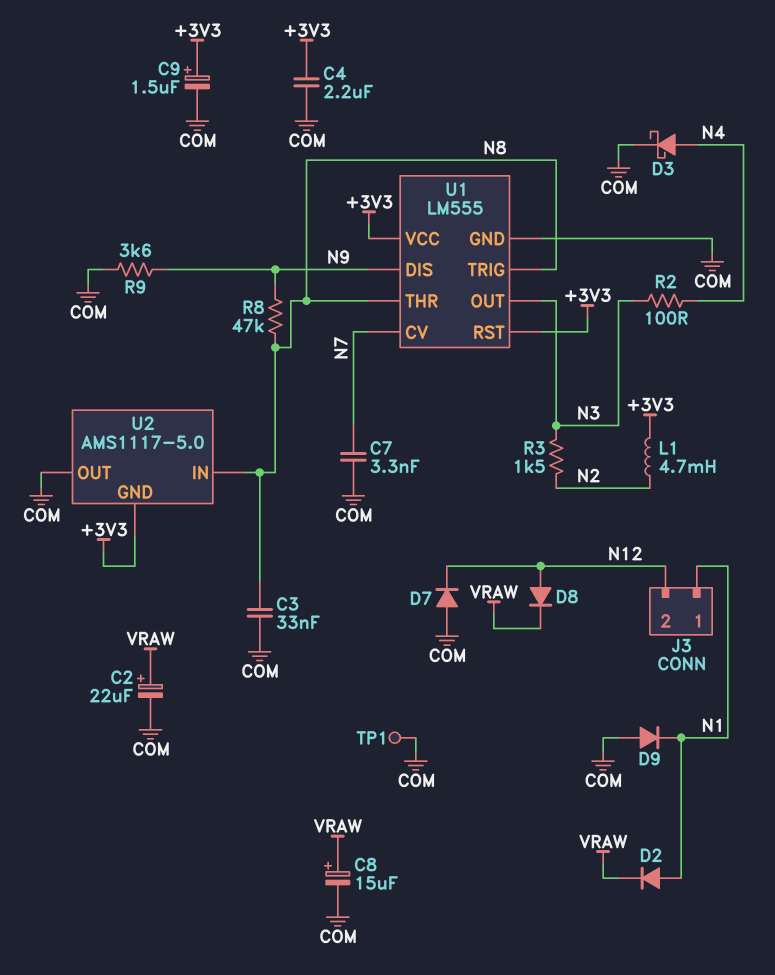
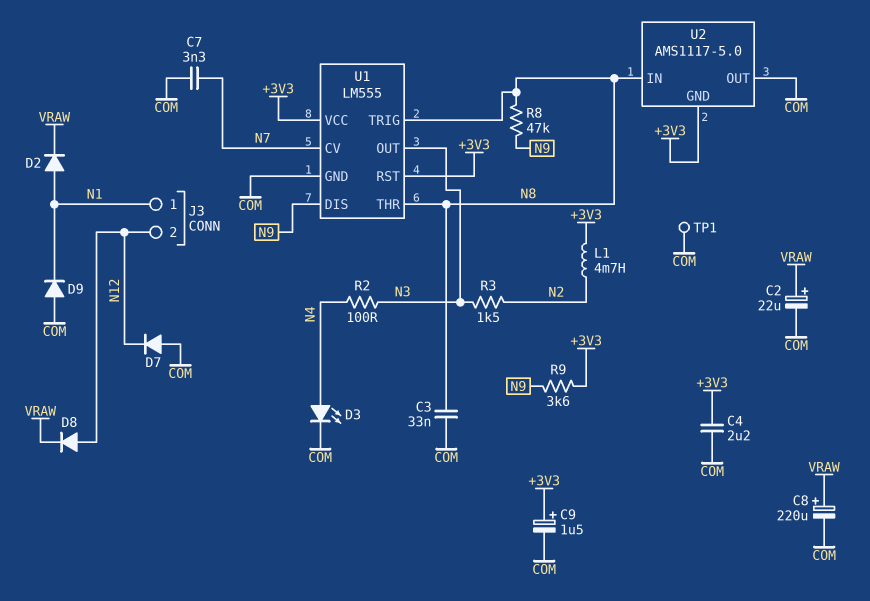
C8: 15uF (plus VRAW, minus COM) -> 220uF (plus VRAW, minus COM)
D3: schottky (A N4, K COM) -> LED (A N4, K COM)
R9: 3.6k (COM, N9) -> 3.6k (+3V3, N9)

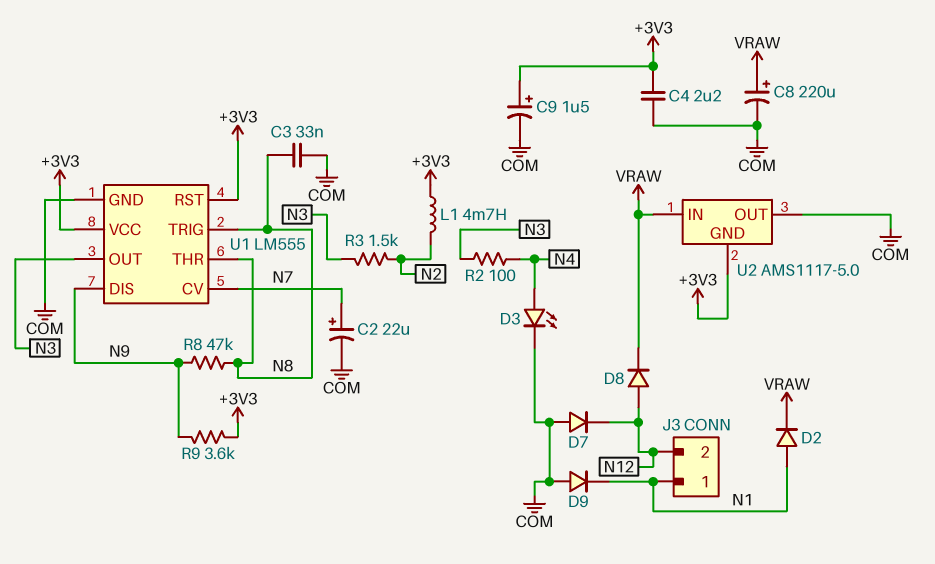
C2: 22uF (plus VRAW, minus COM) -> 22uF (plus N7, minus COM)
C7: 3.3nF (COM, N7) -> none
TP1: test point (COM) -> none
U2 pin IN: N8 -> VRAW

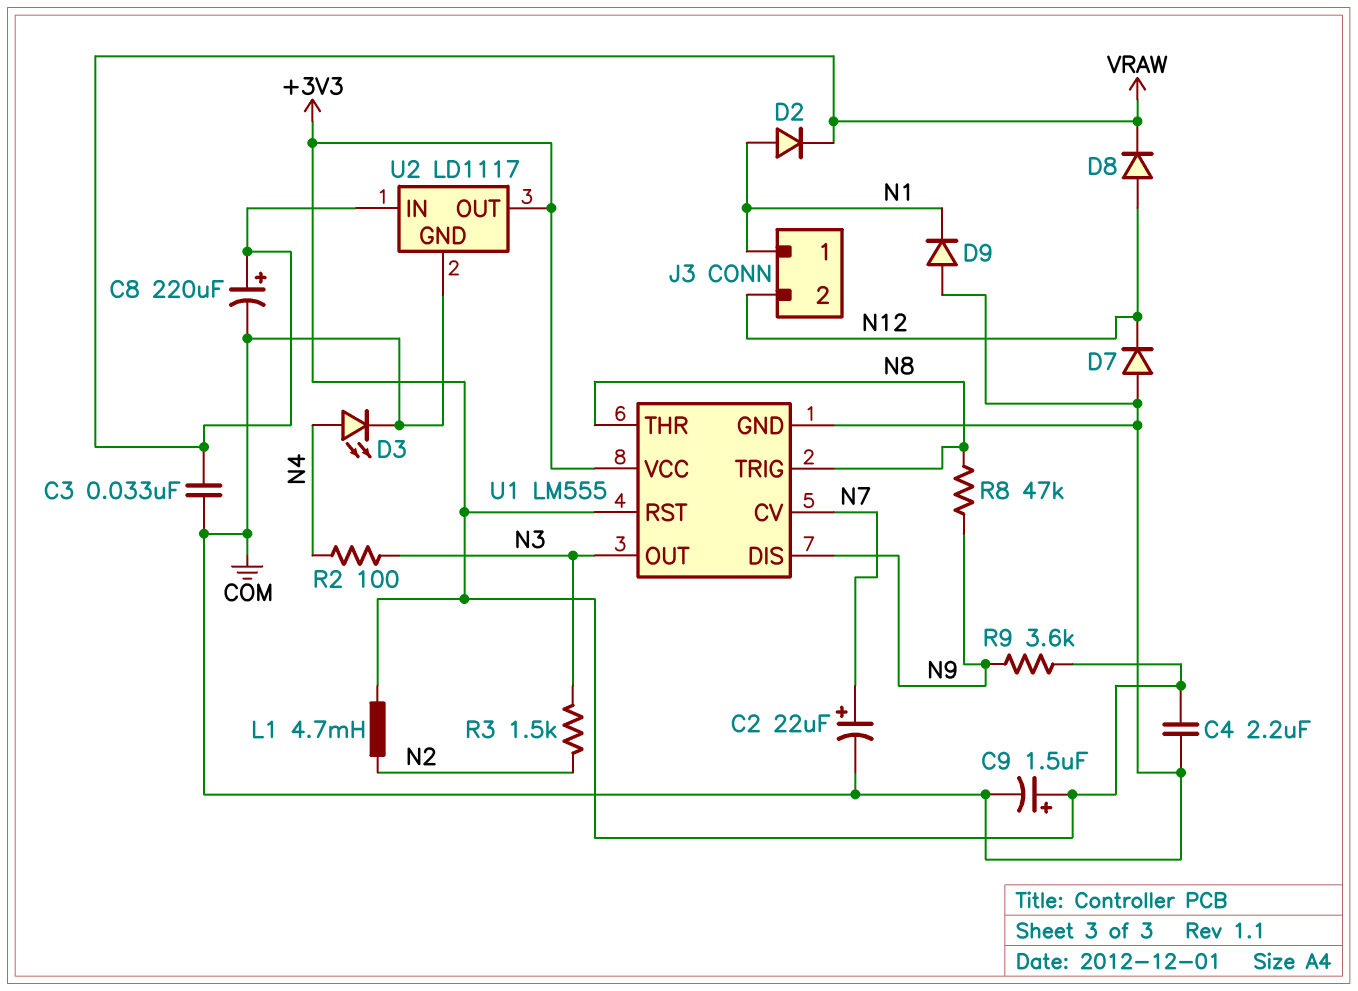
C3: 33nF (COM, N8) -> 33nF (COM, VRAW)
U2: AMS1117-5.0 -> LD1117
U2 pin GND: +3V3 -> COM
U2 pin OUT: COM -> +3V3

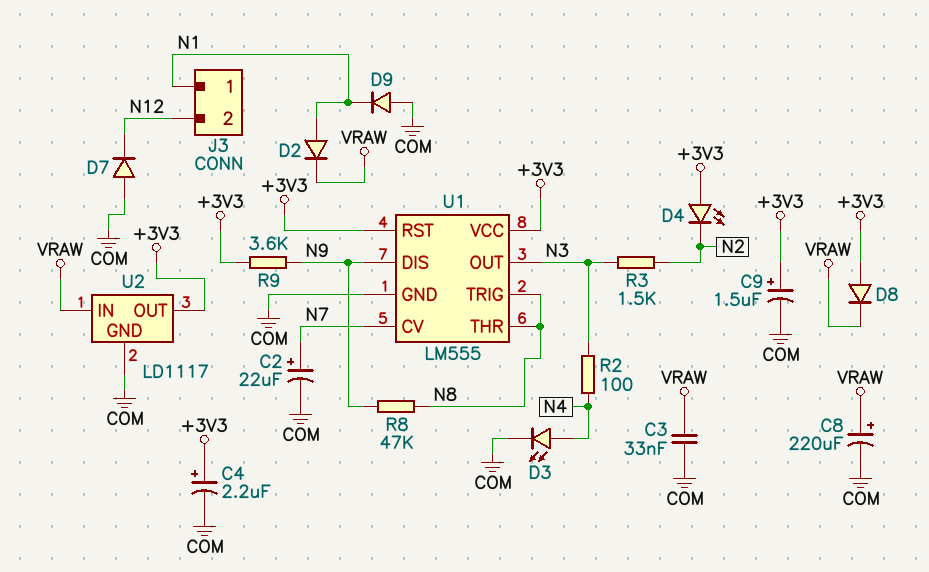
C4: 2.2uF (+3V3, COM) -> 2.2uF (plus +3V3, minus COM)
D4: none -> LED (A +3V3, K N2)
D8: diode (A N12, K VRAW) -> diode (A +3V3, K VRAW)
L1: 4.7mH (+3V3, N2) -> none

